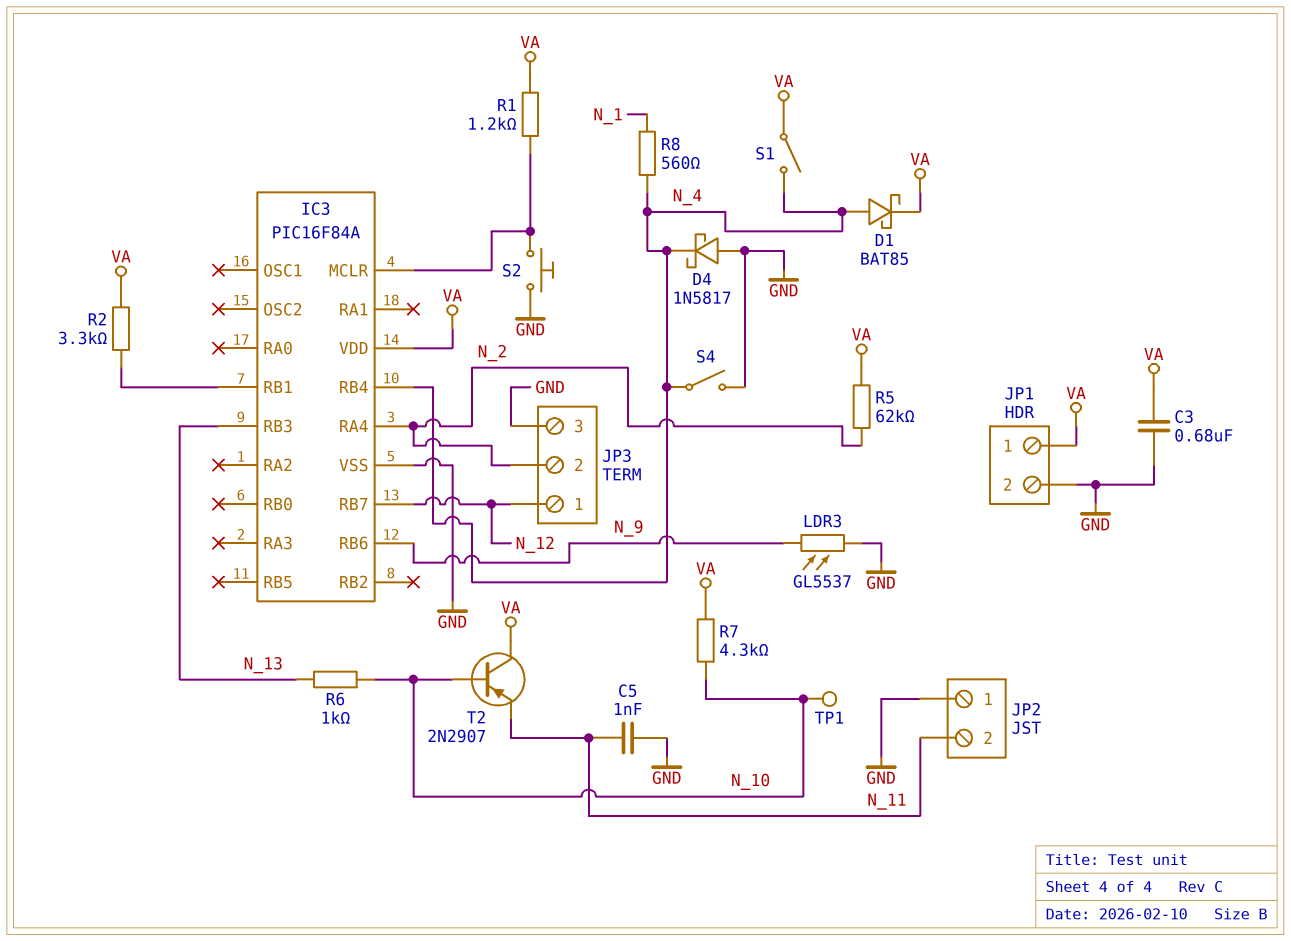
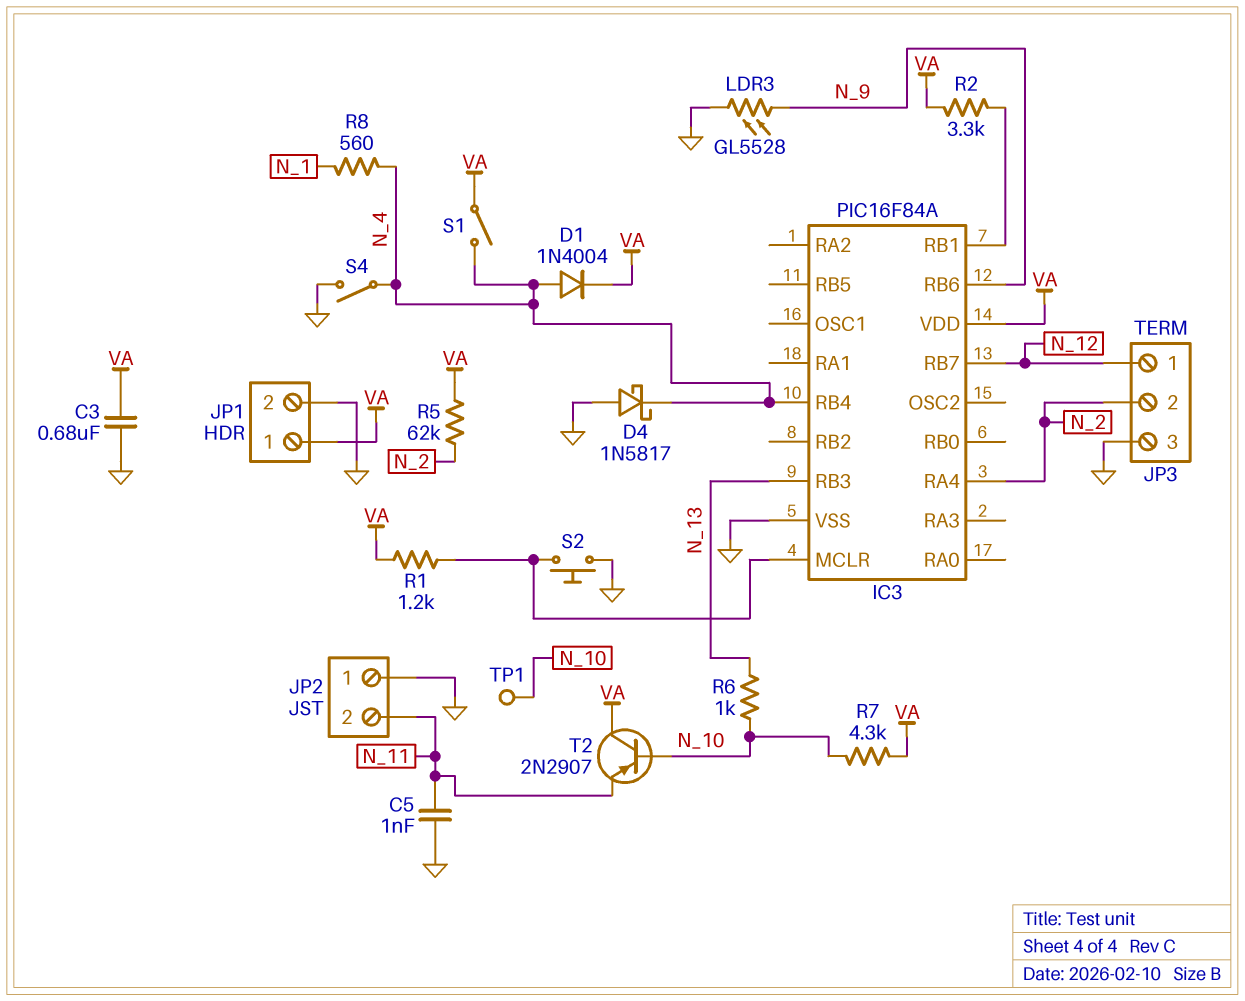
D1: schottky BAT85 (A N_4, K VA) -> diode 1N4004 (A N_4, K VA)
LDR3: GL5537 (GND, N_9) -> GL5528 (GND, N_9)

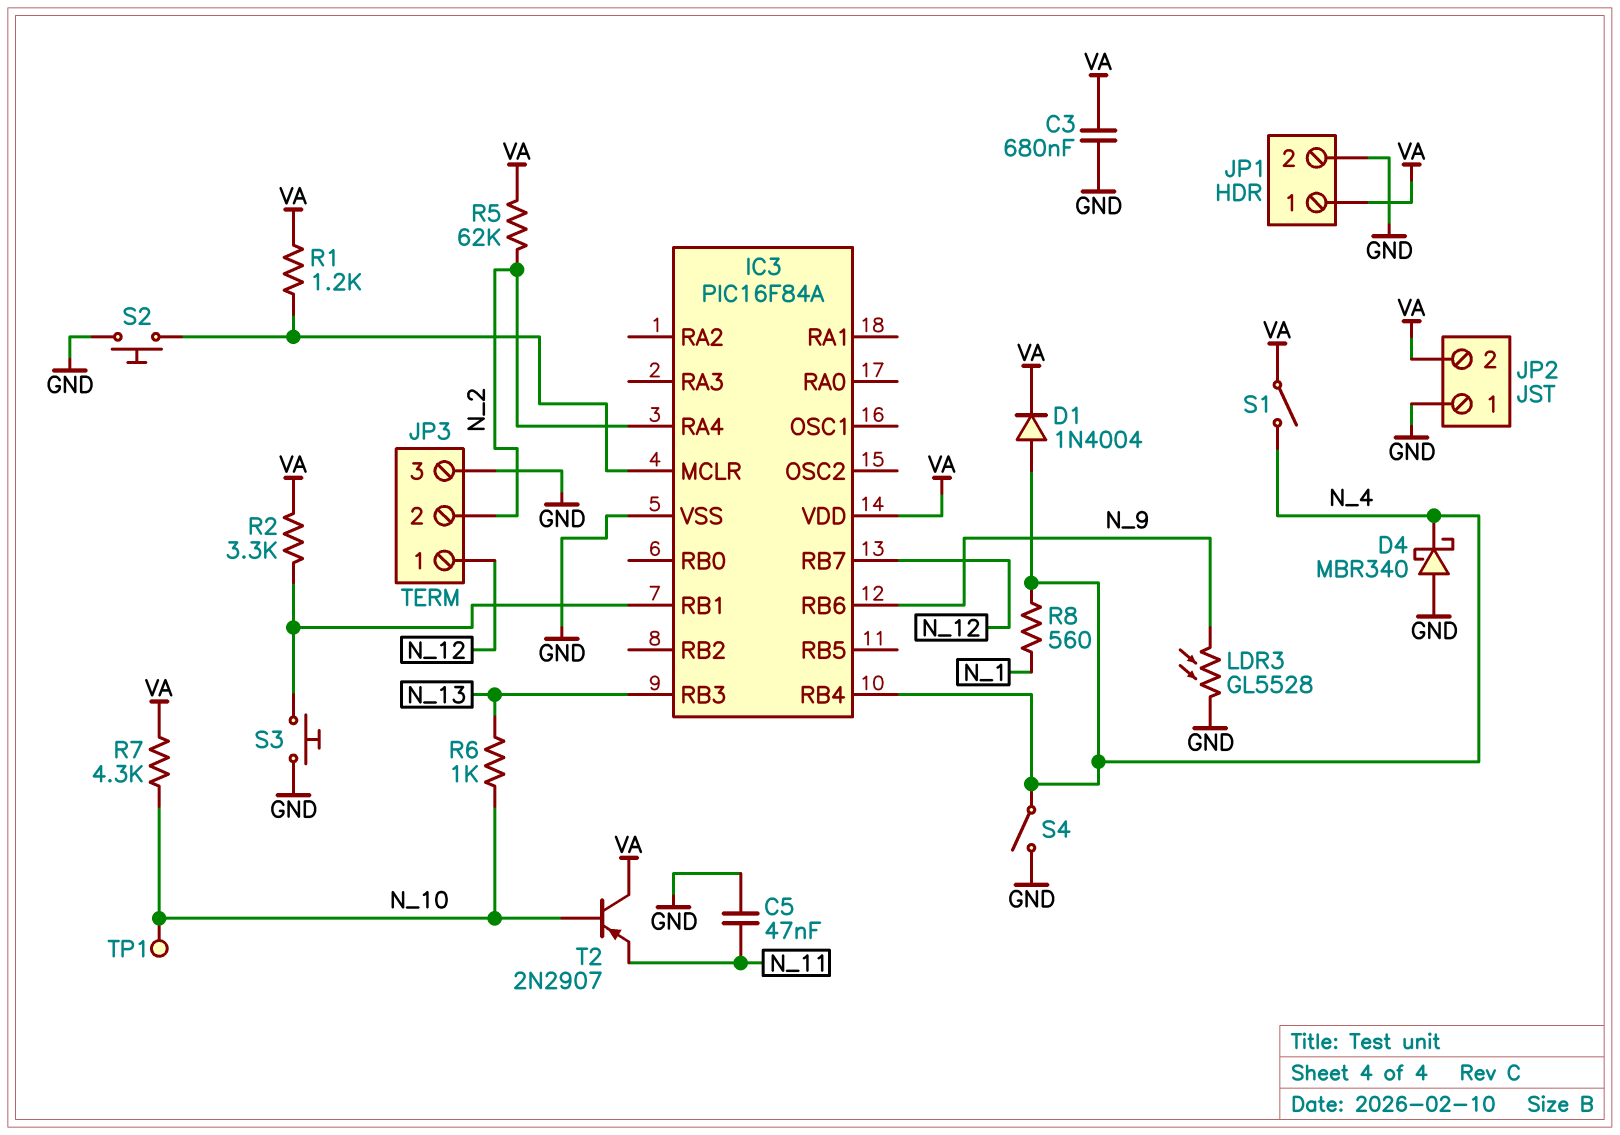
C5: 1nF (GND, N_11) -> 47nF (GND, N_11)
D4: schottky 1N5817 (A GND, K N_4) -> schottky MBR340 (A GND, K N_4)
JP2 pin 2: N_11 -> VA
S3: none -> button (GND, IC3/RB1)

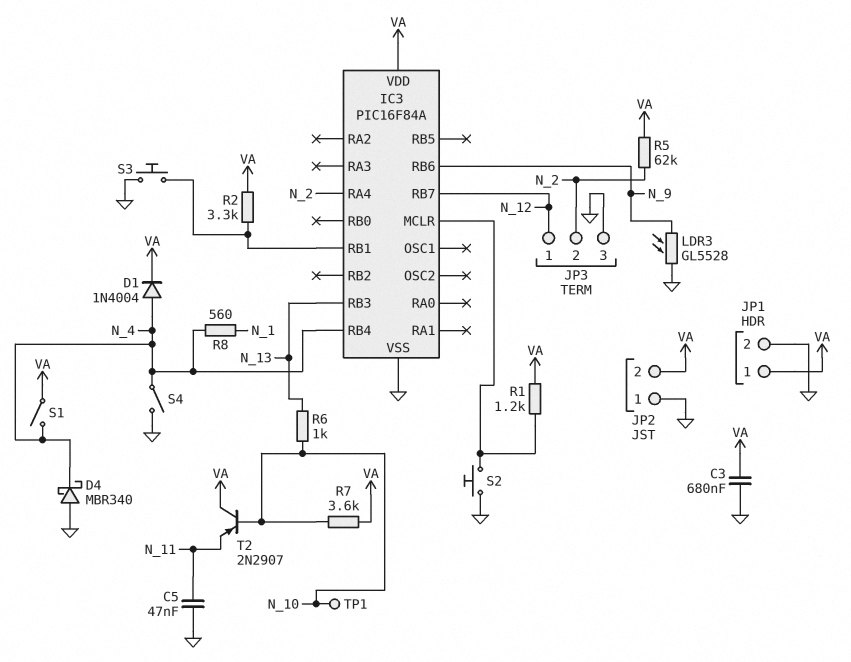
R7: 4.3k (N_10, VA) -> 3.6k (N_10, VA)

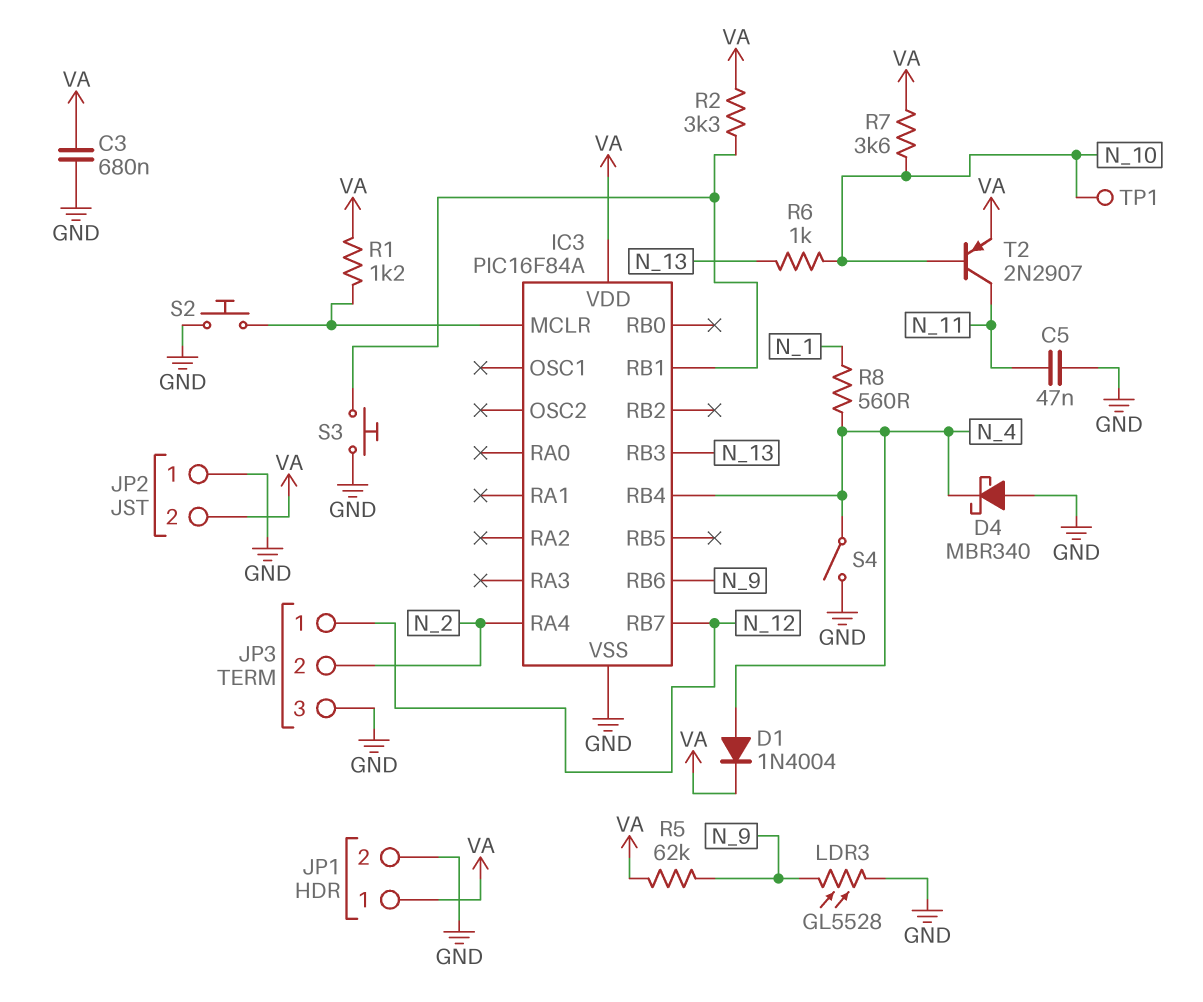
R5: 62k (N_2, VA) -> 62k (N_9, VA)
S1: switch (N_4, VA) -> none
T2: PNP 2N2907 (B N_10, C VA, E N_11) -> PNP 2N2907 (B N_10, C N_11, E VA)

